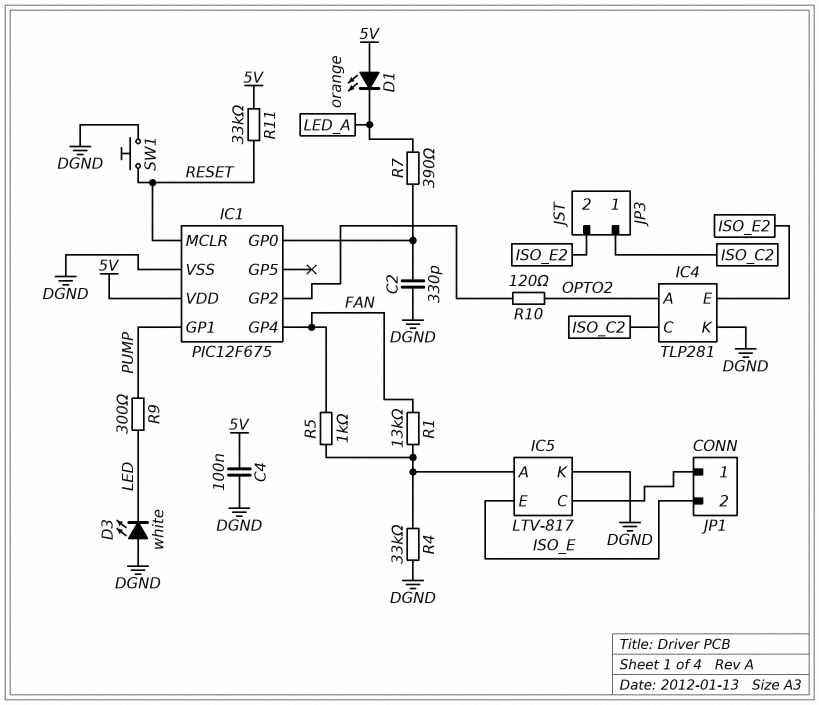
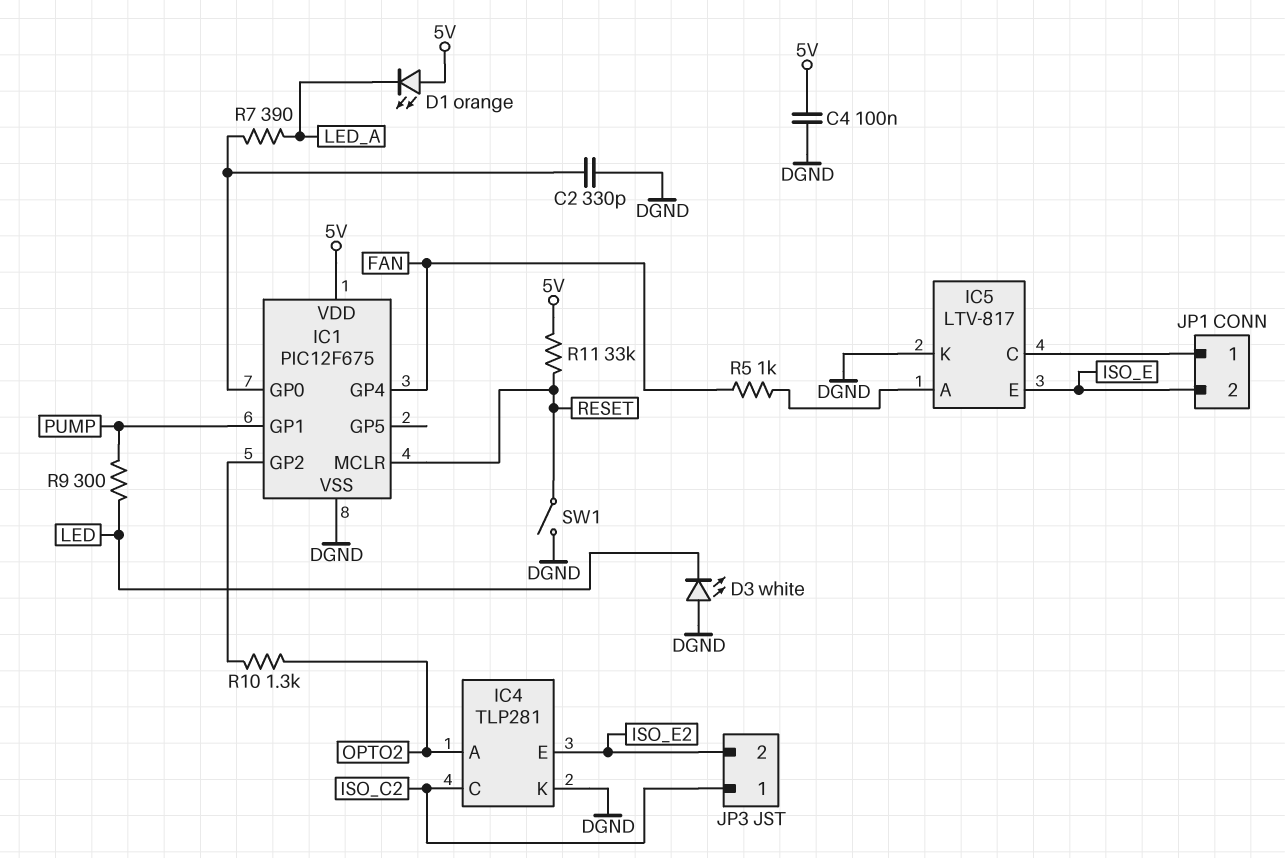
R1: 13k (FAN, IC5/A) -> none
R4: 33k (DGND, IC5/A) -> none
R10: 120 (IC1/GP2, OPTO2) -> 1.3k (IC1/GP2, OPTO2)
SW1: button (DGND, RESET) -> switch (DGND, RESET)

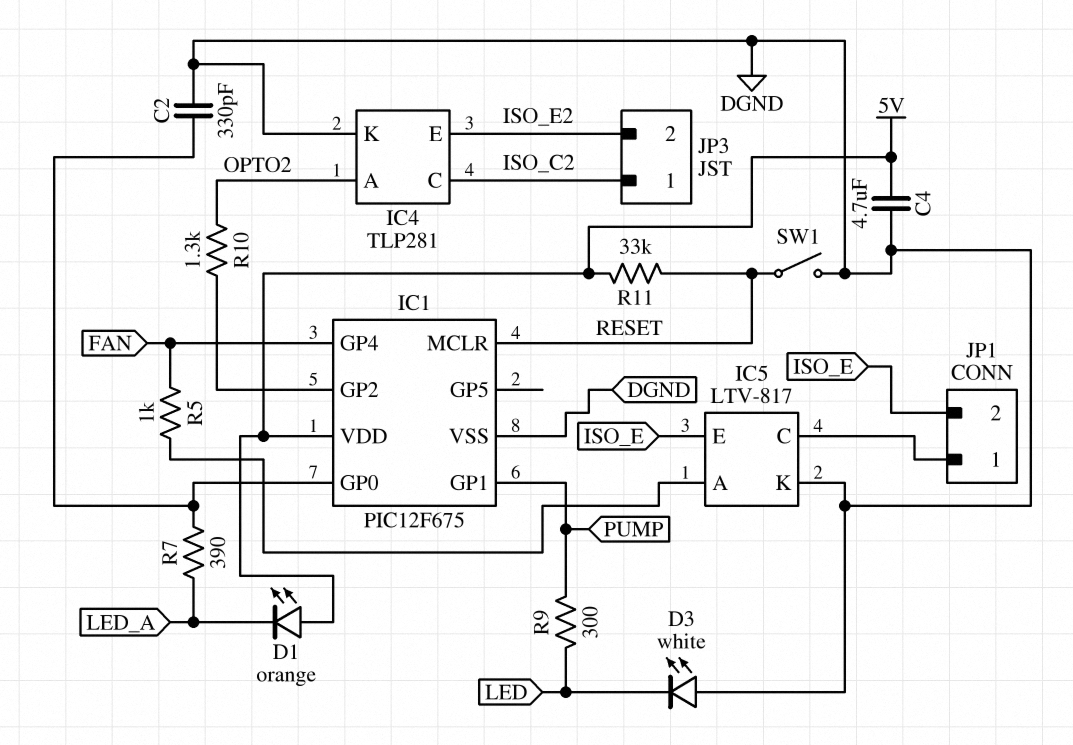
C4: 100nF (5V, DGND) -> 4.7uF (5V, DGND)

